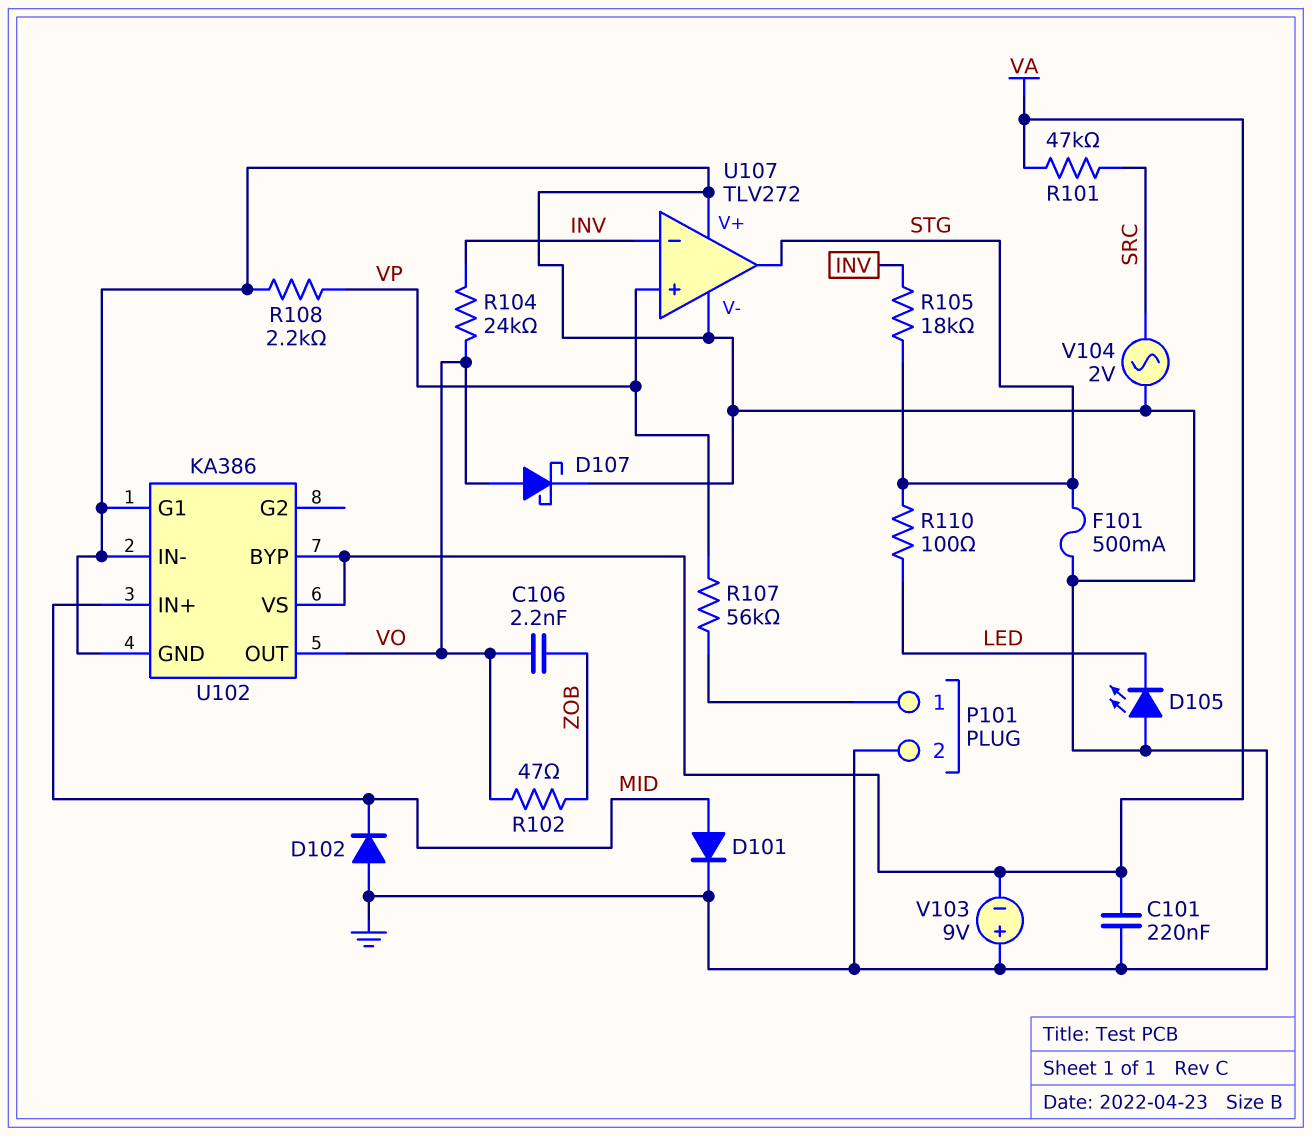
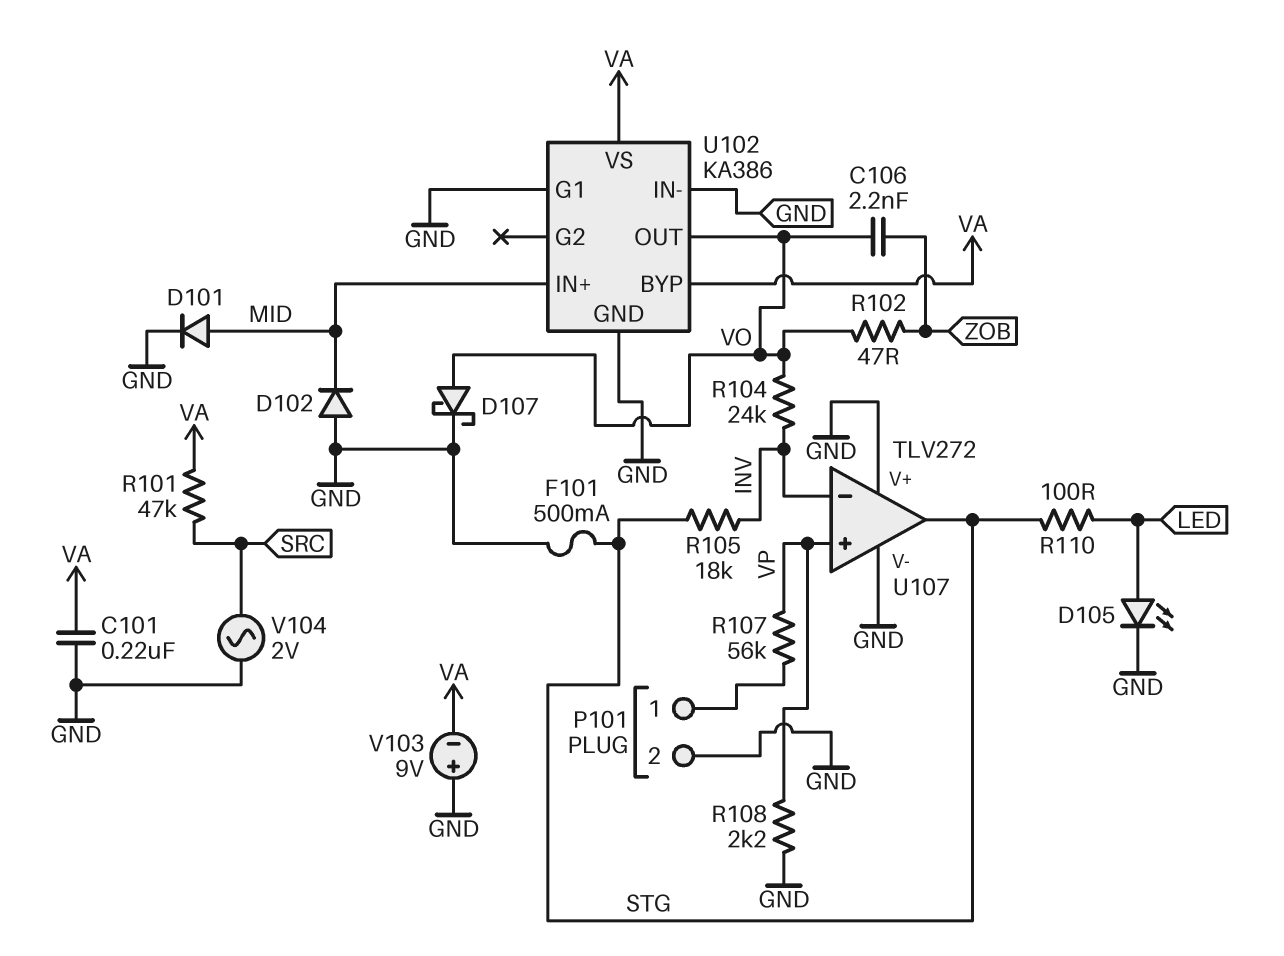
D105: LED (A GND, K LED) -> LED (A LED, K GND)

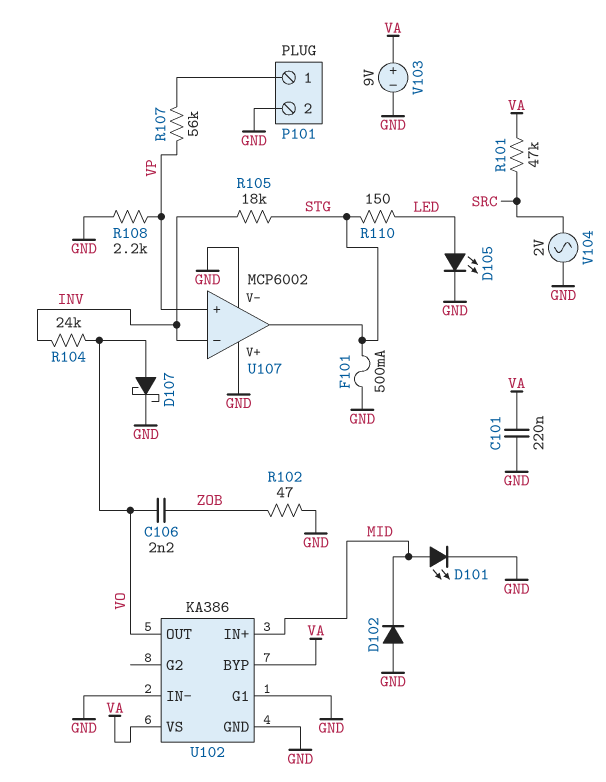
D101: diode (A MID, K GND) -> LED (A MID, K GND)
R102: 47 (VO, ZOB) -> 47 (GND, ZOB)
R110: 100 (LED, STG) -> 150 (LED, STG)
U107: TLV272 -> MCP6002
V103: 9V (plus GND, minus VA) -> 9V (plus VA, minus GND)

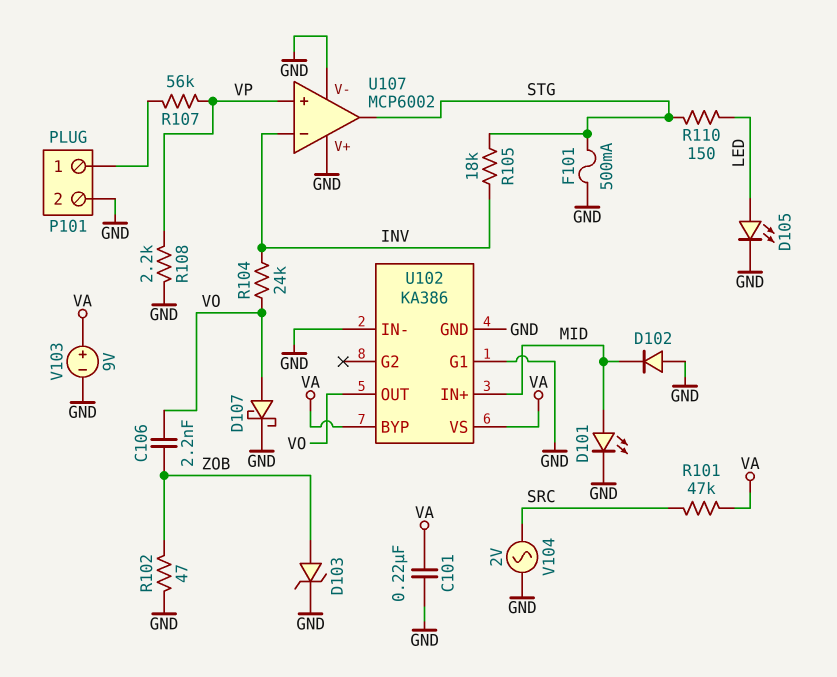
D103: none -> zener (A ZOB, K GND)

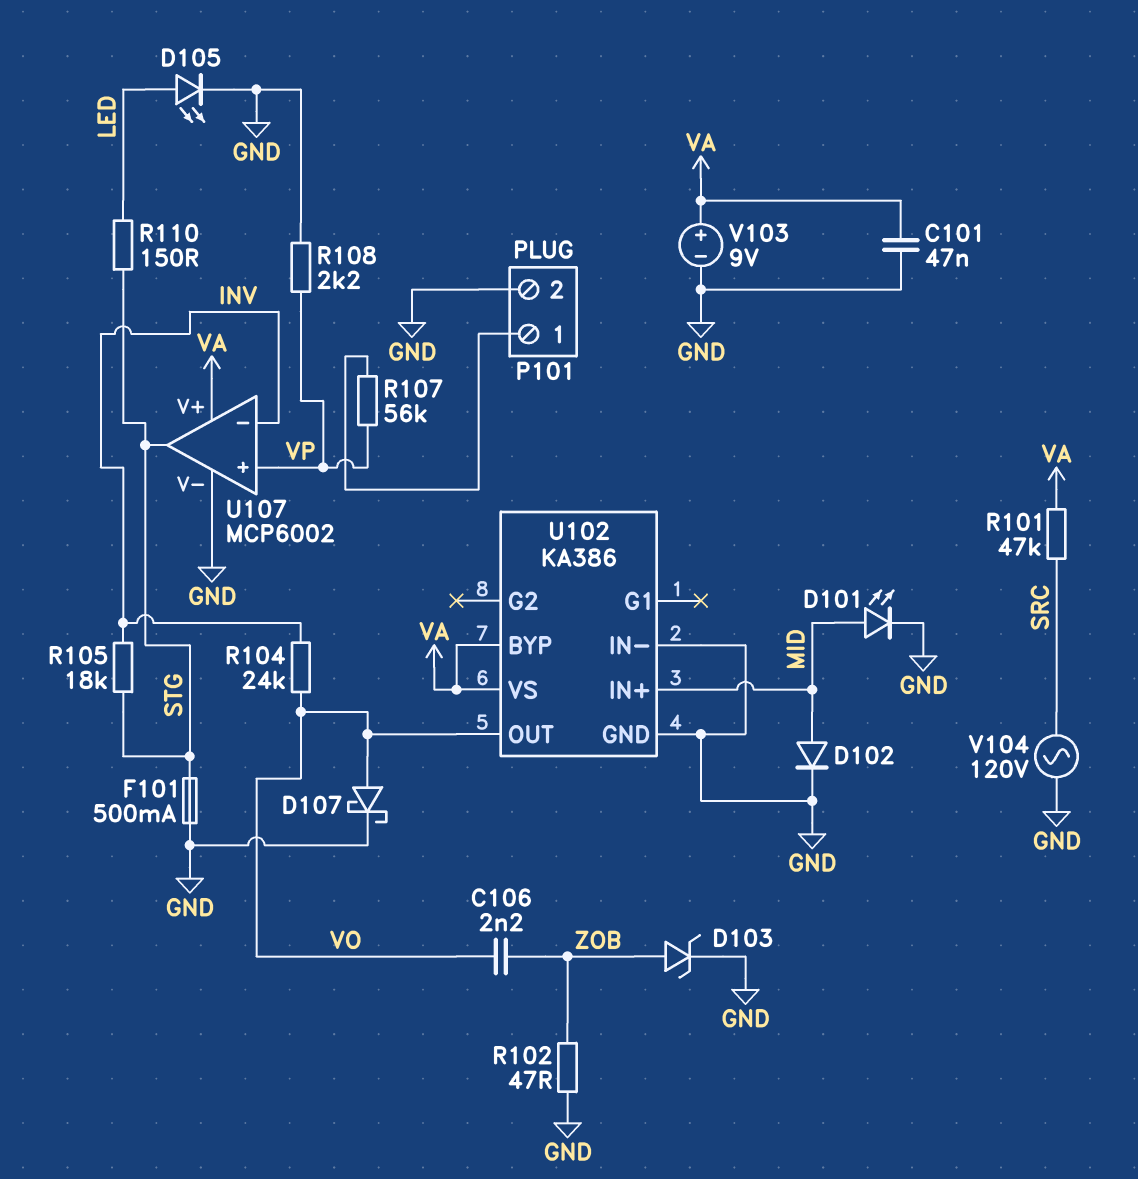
C101: 220nF (GND, VA) -> 47nF (GND, VA)
D102: diode (A GND, K MID) -> diode (A MID, K GND)
U102 pin G1: GND -> none
U107 pin V+: GND -> VA
V104: AC 2V (GND, SRC) -> AC 120V (GND, SRC)

